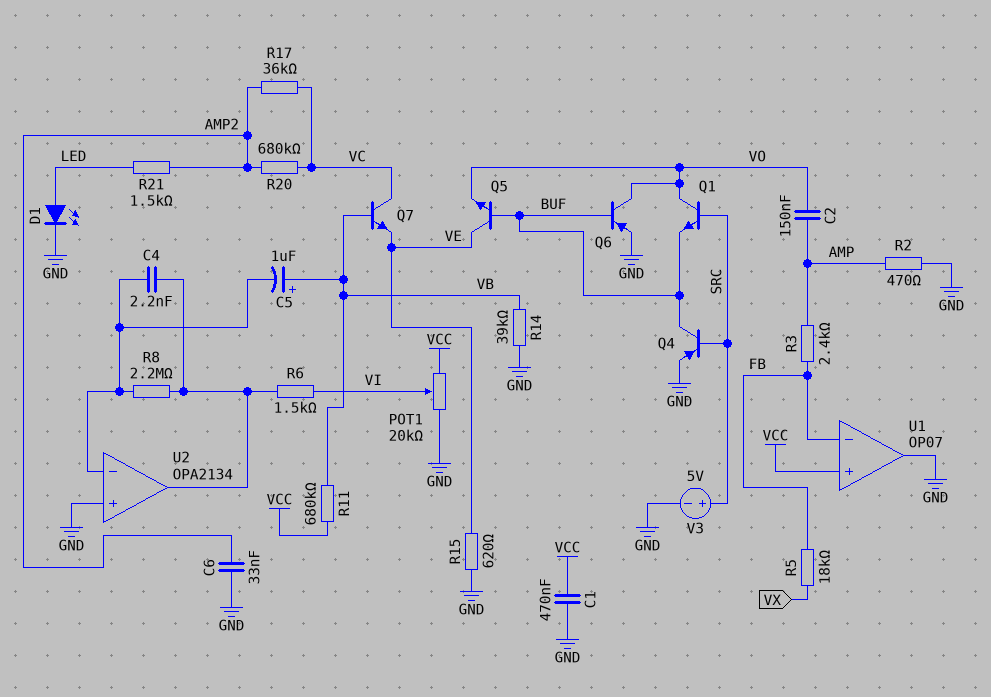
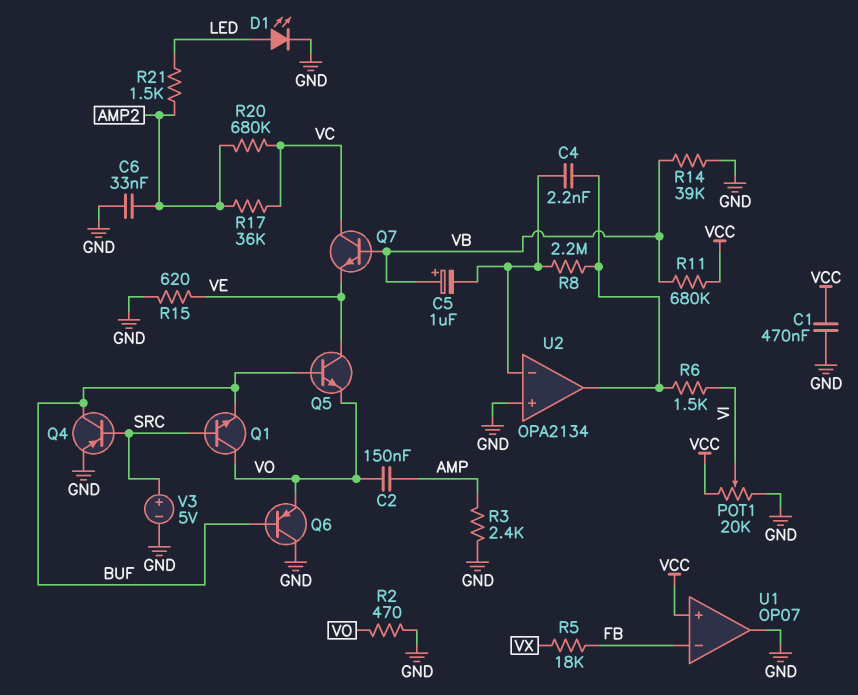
Q6: PNP (B BUF, C VO, E GND) -> PNP (B BUF, C GND, E VO)
R2: 470 (AMP, GND) -> 470 (GND, VO)
R3: 2.4k (AMP, FB) -> 2.4k (AMP, GND)

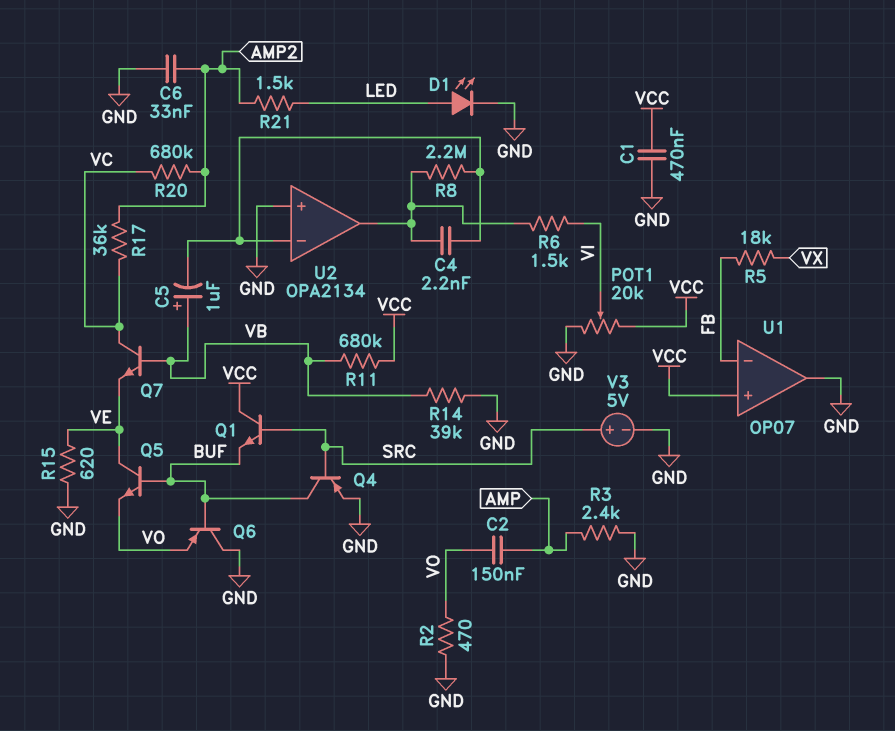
Q1: NPN (B SRC, C VO, E BUF) -> NPN (B SRC, C VCC, E BUF)

